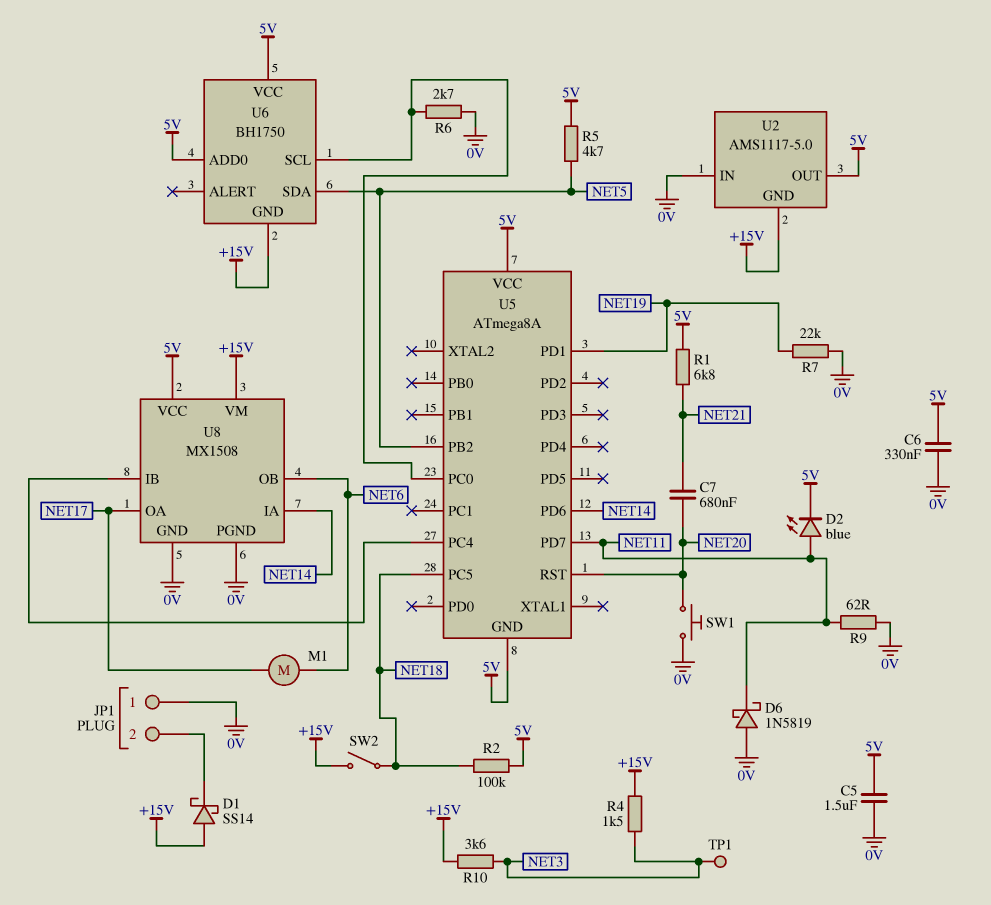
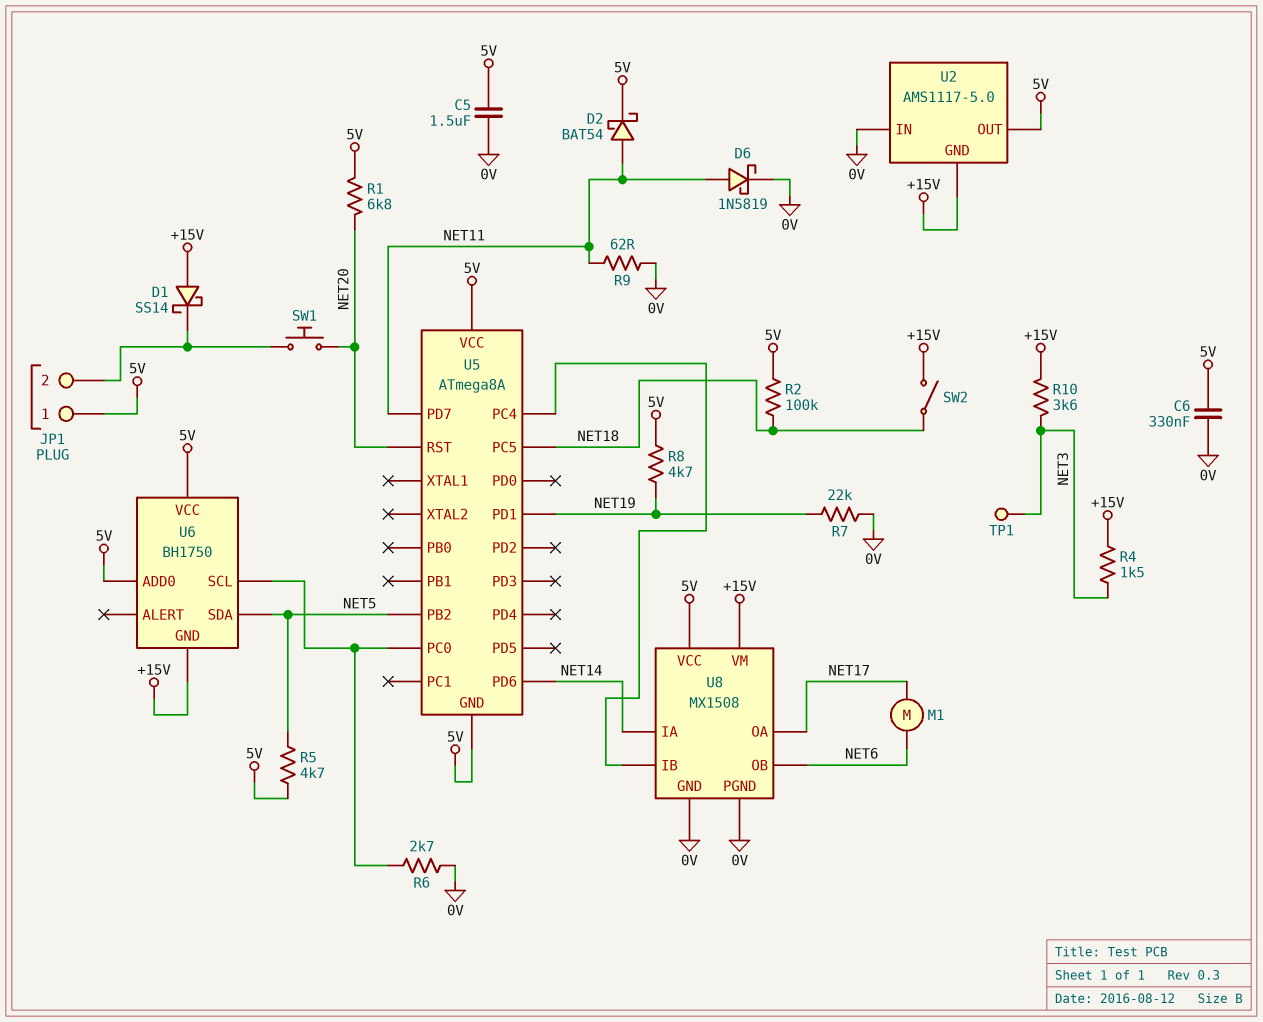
C7: 680nF (NET20, NET21) -> none
D2: LED blue (A NET11, K 5V) -> schottky BAT54 (A NET11, K 5V)
D6: schottky 1N5819 (A 0V, K NET11) -> schottky 1N5819 (A NET11, K 0V)
JP1 pin 1: 0V -> 5V
R1: 6.8k (5V, NET21) -> 6.8k (5V, NET20)
R8: none -> 4.7k (5V, NET19)
SW1: button (0V, NET20) -> button (JP1/2, NET20)

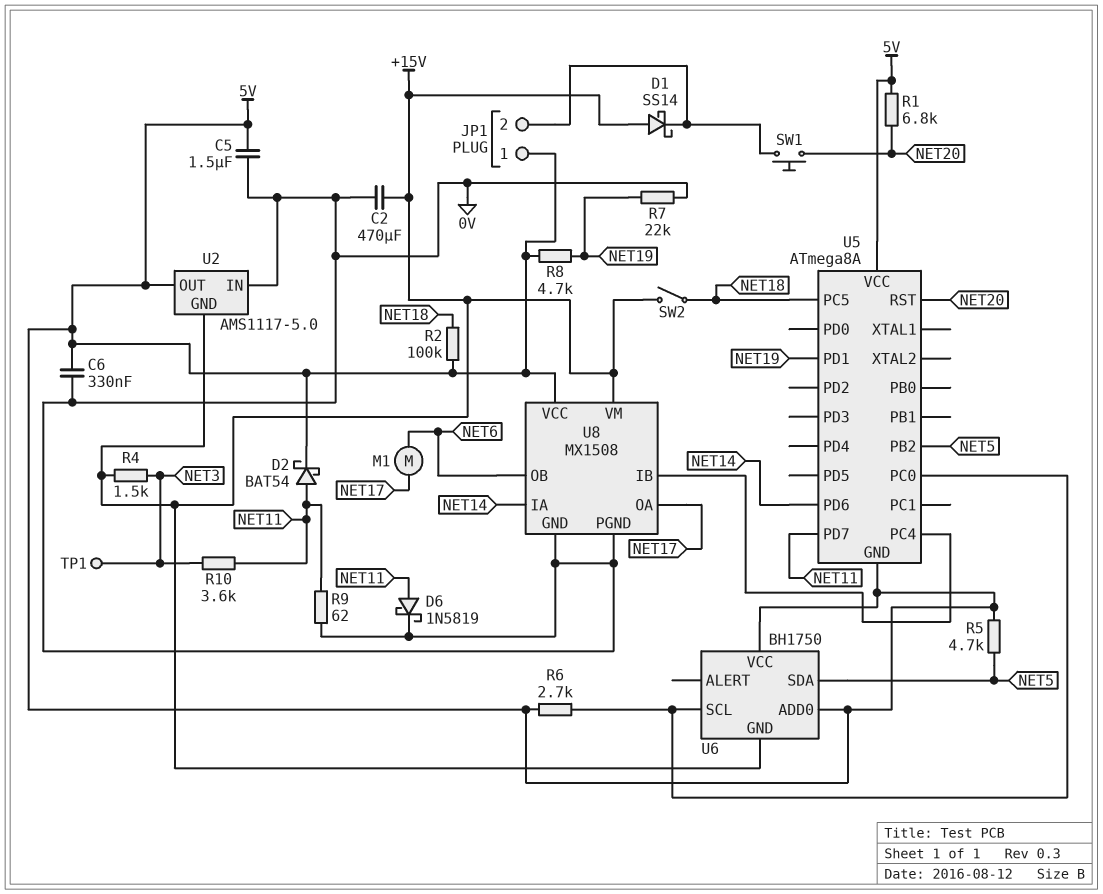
C2: none -> 470uF (+15V, 0V)
R6: 2.7k (0V, U5/PC0) -> 2.7k (5V, U5/PC0)
R10: 3.6k (+15V, NET3) -> 3.6k (NET3, NET11)

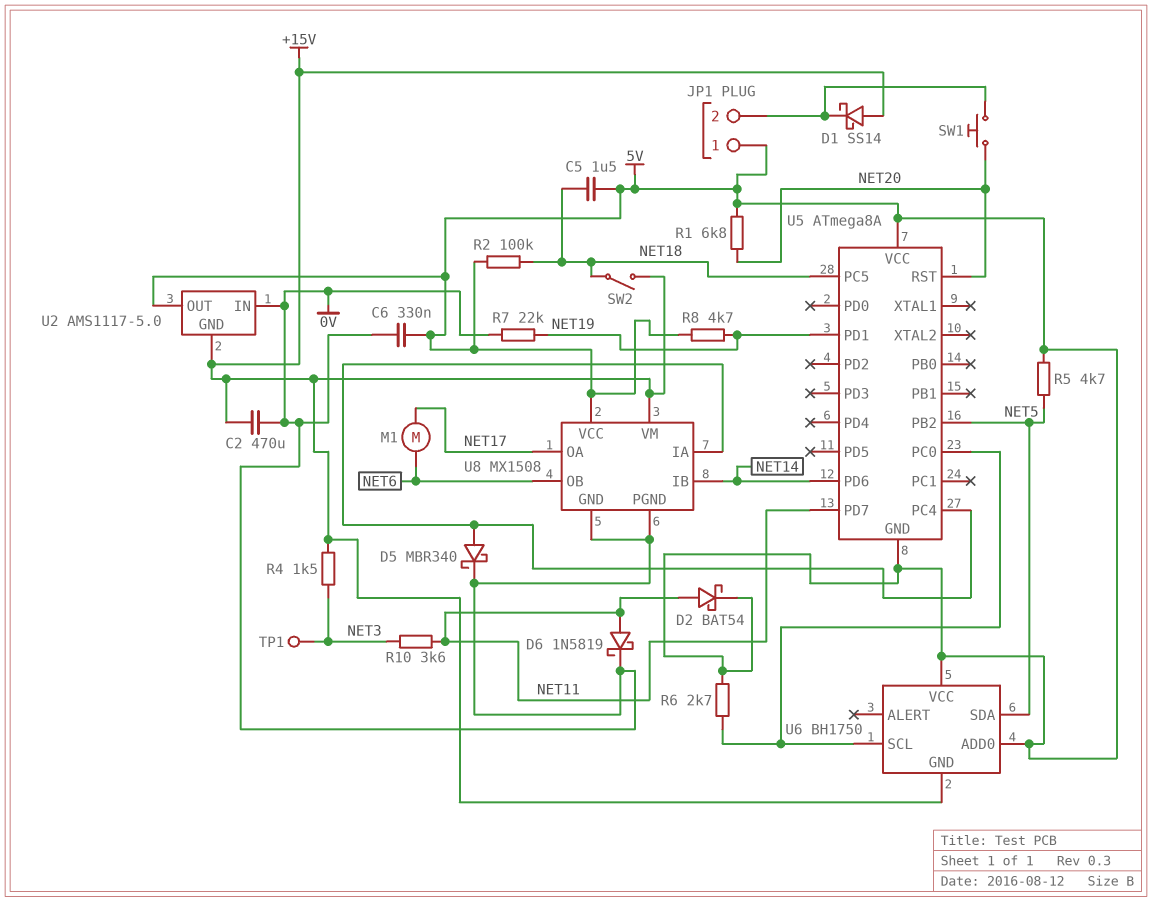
C5: 1.5uF (0V, 5V) -> 1.5uF (5V, NET18)
D5: none -> schottky MBR340 (A U5/PC4, K 0V)
R9: 62 (0V, NET11) -> none
U8 pin IA: NET14 -> U5/PC4
U8 pin IB: U5/PC4 -> NET14

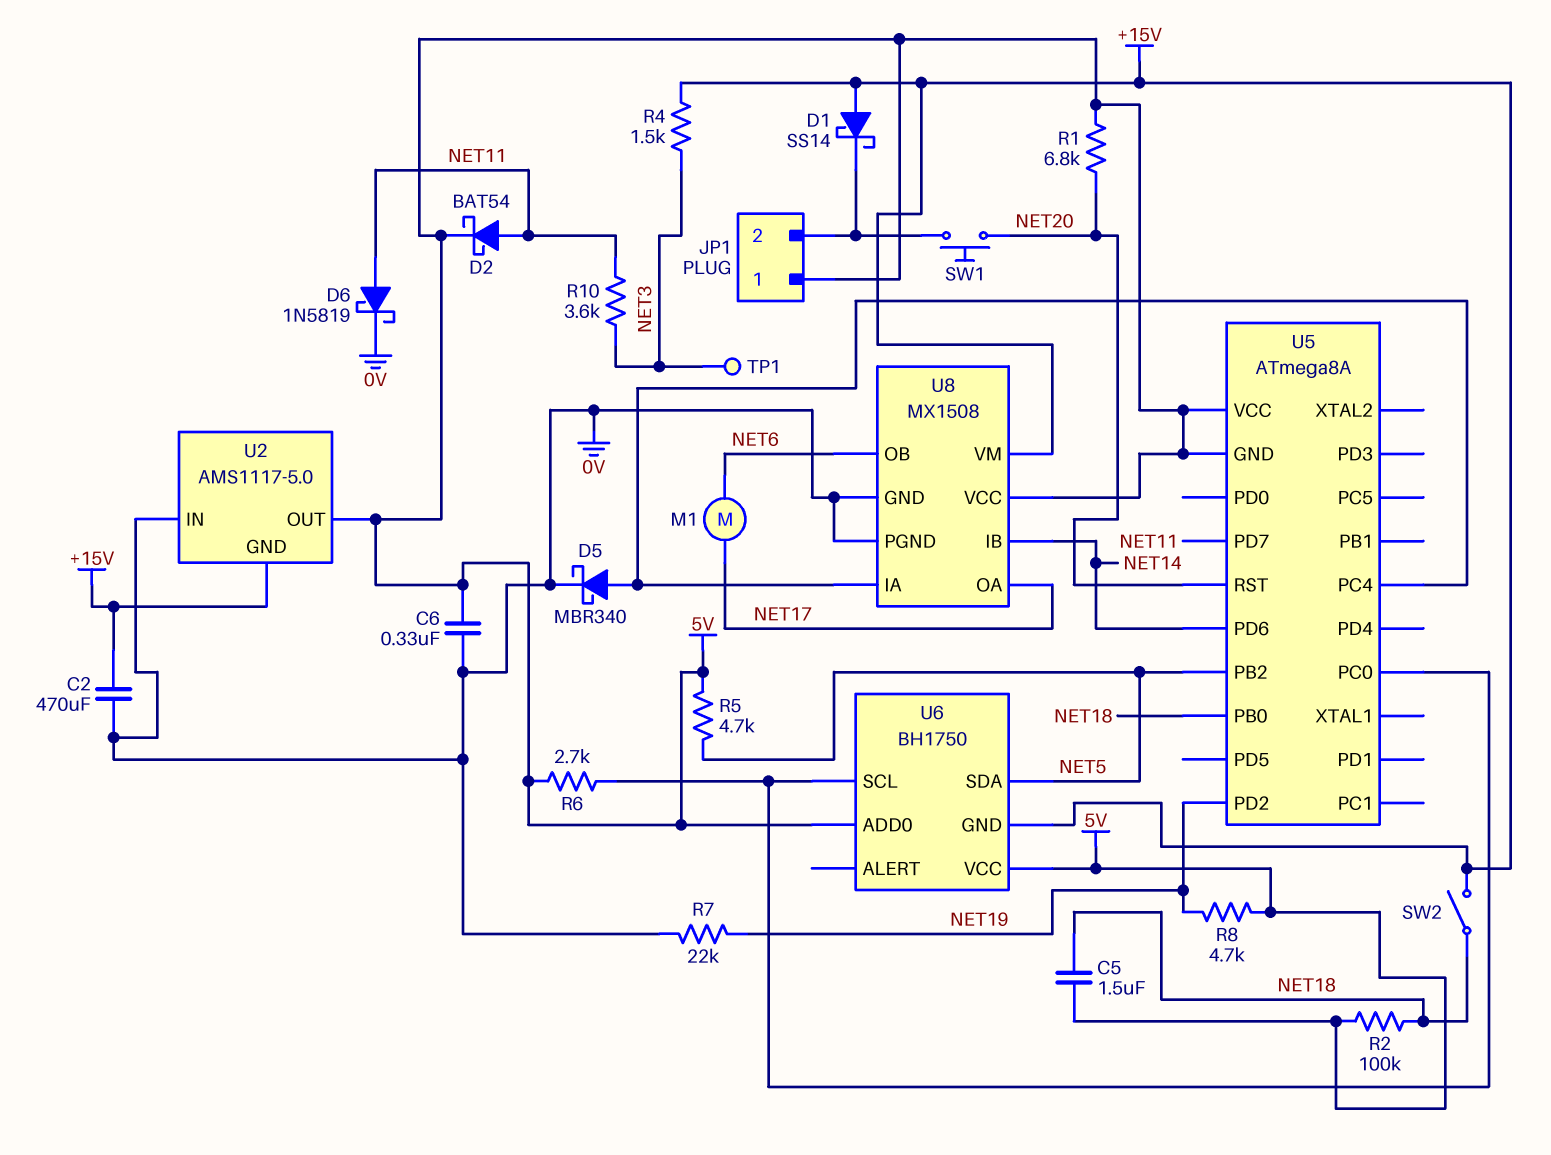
U5 pin PB0: none -> NET18
U5 pin PC5: NET18 -> none
U5 pin PD1: NET19 -> none
U5 pin PD2: none -> NET19

